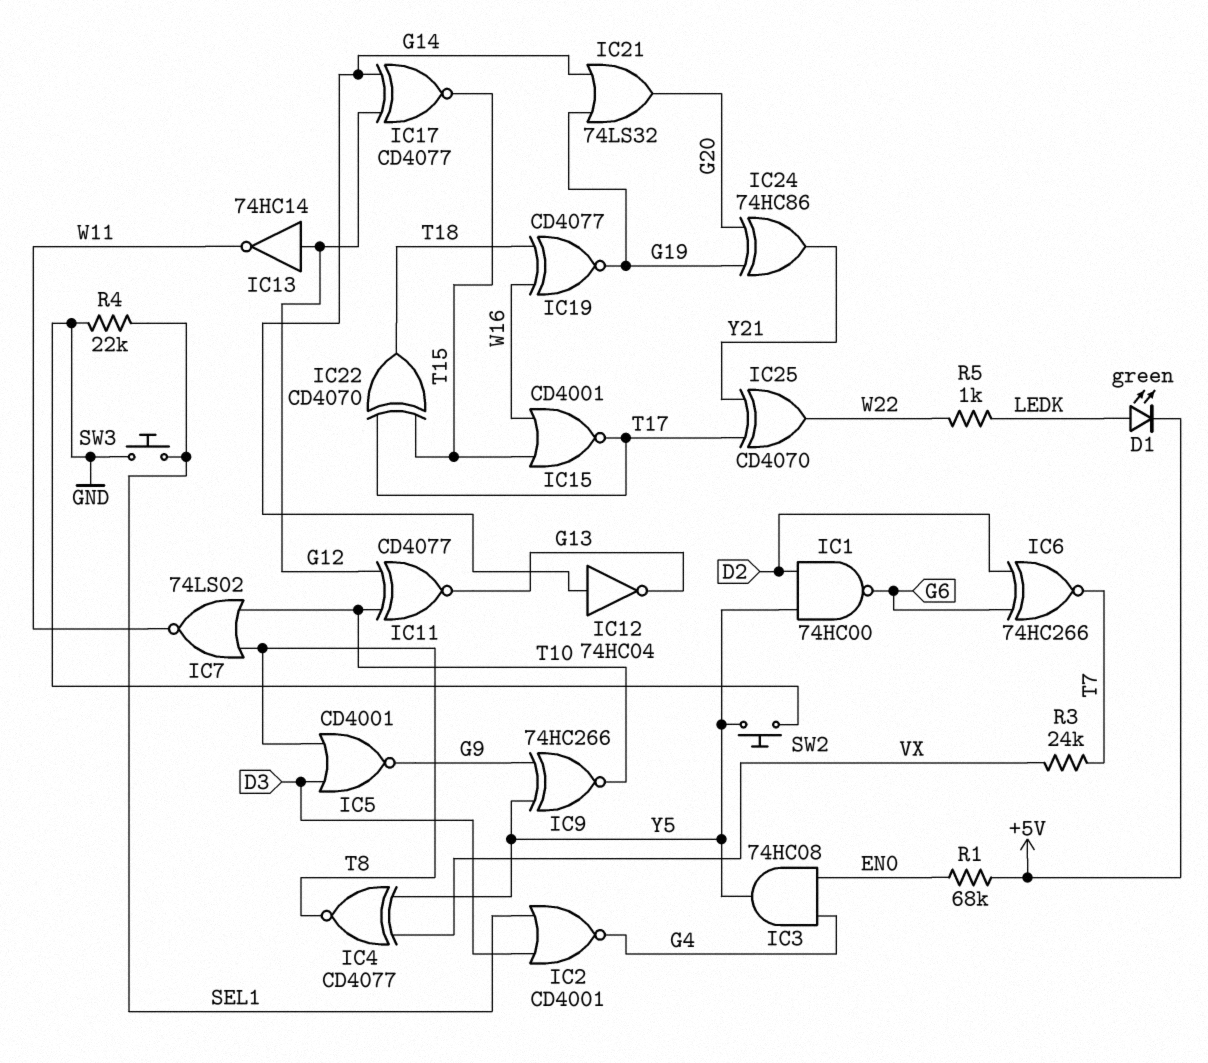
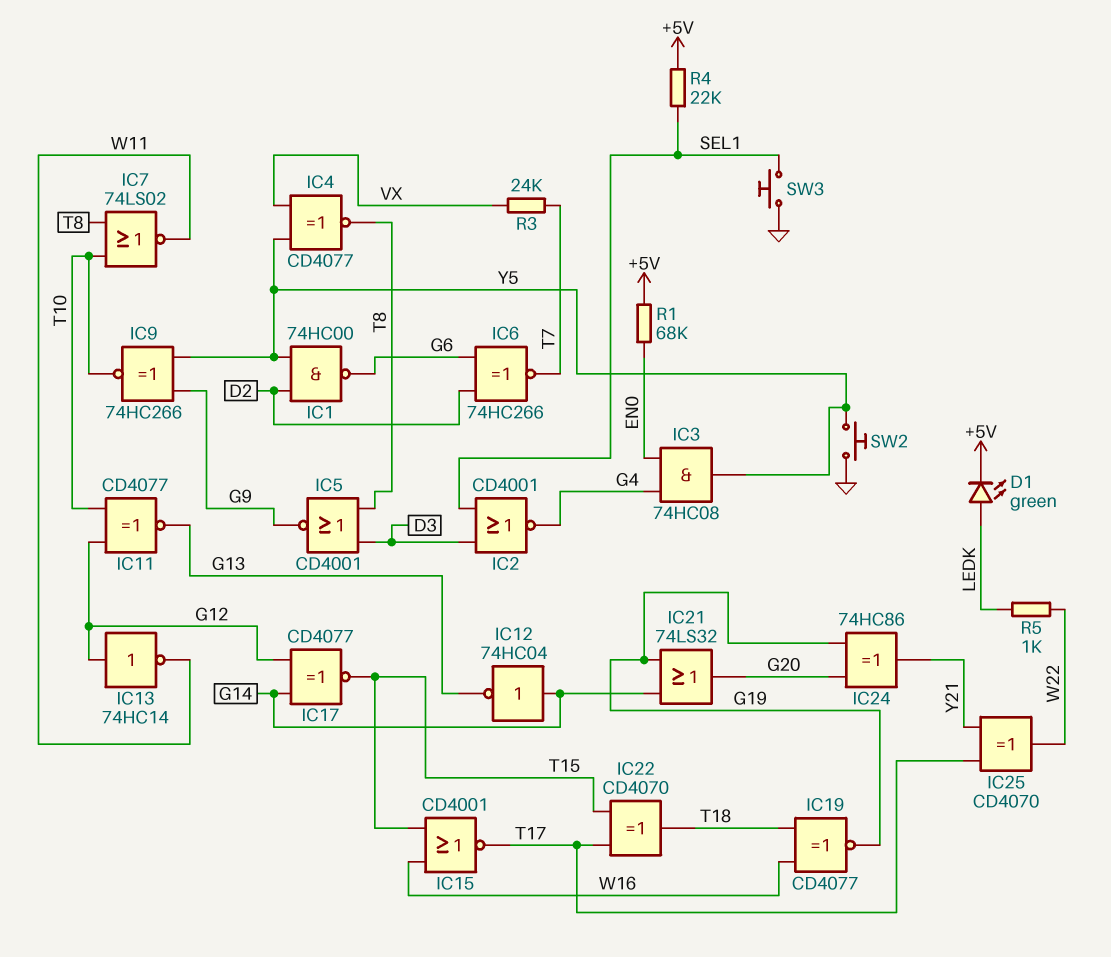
R4: 22k (GND, SEL1) -> 22k (+5V, SEL1)

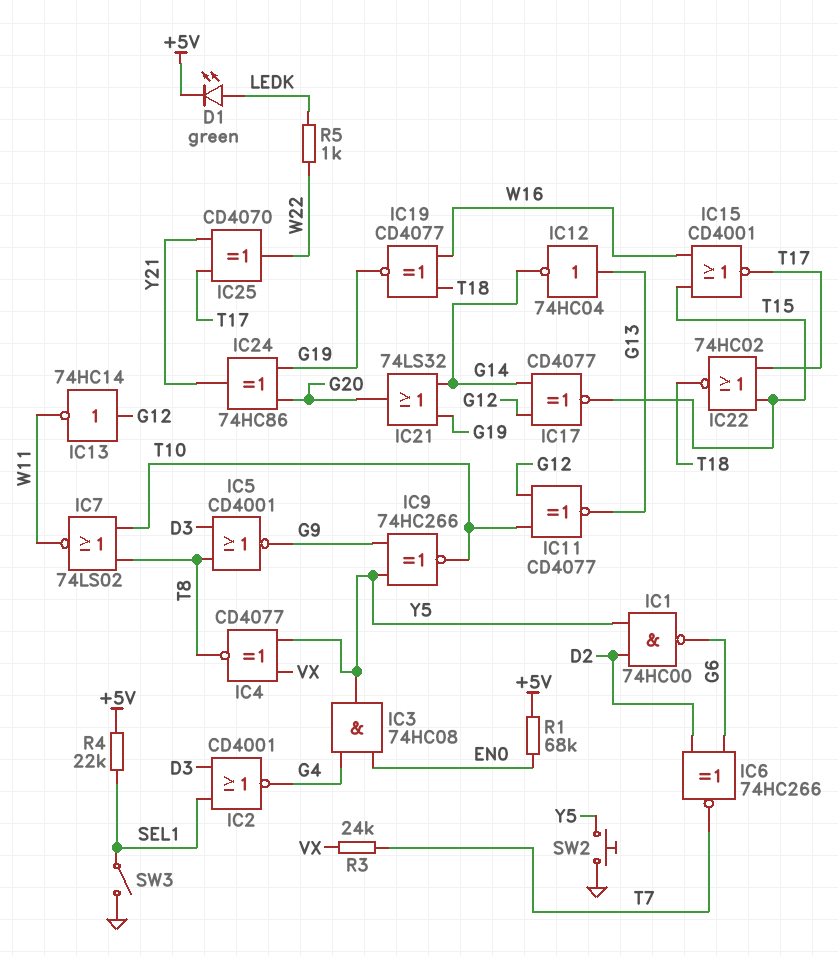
IC12: NOT 74HC04 (in G14, out G13) -> NOT 74HC04 (in G13, out G14)
IC22: XOR CD4070 (in T15, in T17, out T18) -> NOR 74HC02 (in T15, in T17, out T18)
SW3: button (GND, SEL1) -> switch (GND, SEL1)

